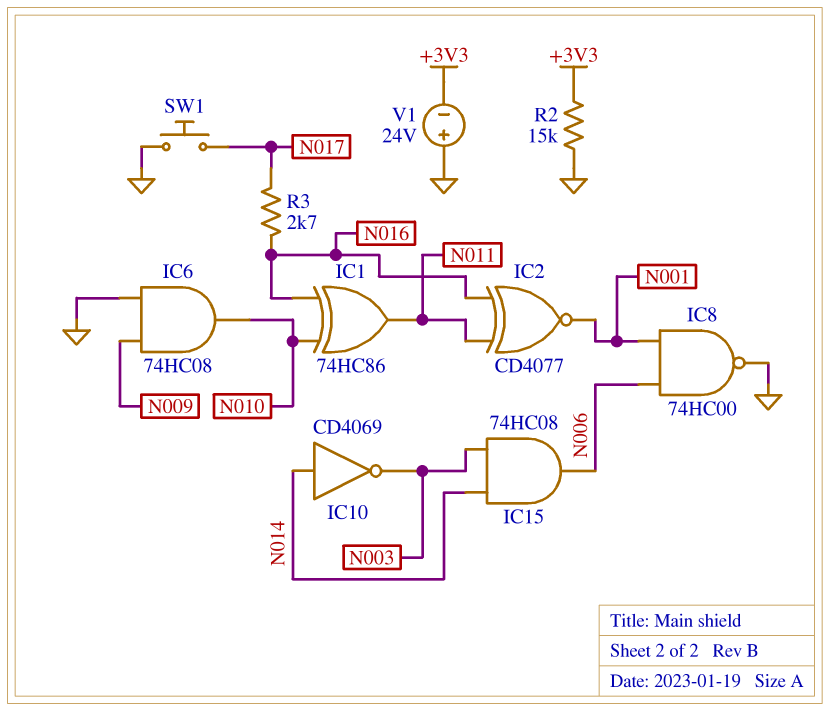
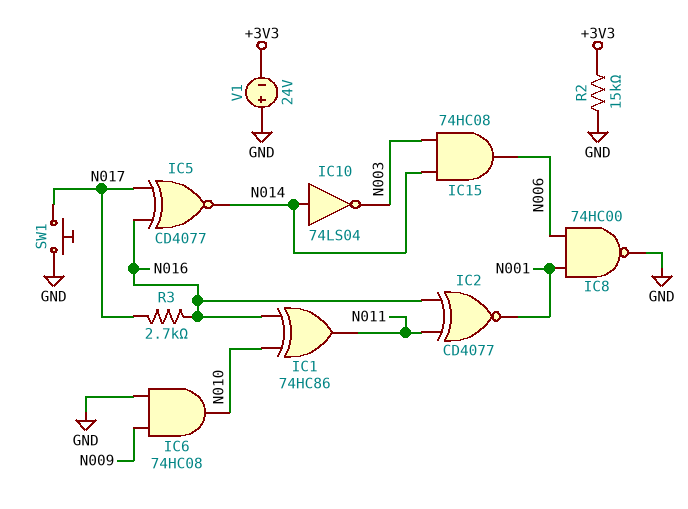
IC5: none -> XNOR CD4077 (in N016, in N017, out N014)
IC10: NOT CD4069 (in N014, out N003) -> NOT 74LS04 (in N014, out N003)

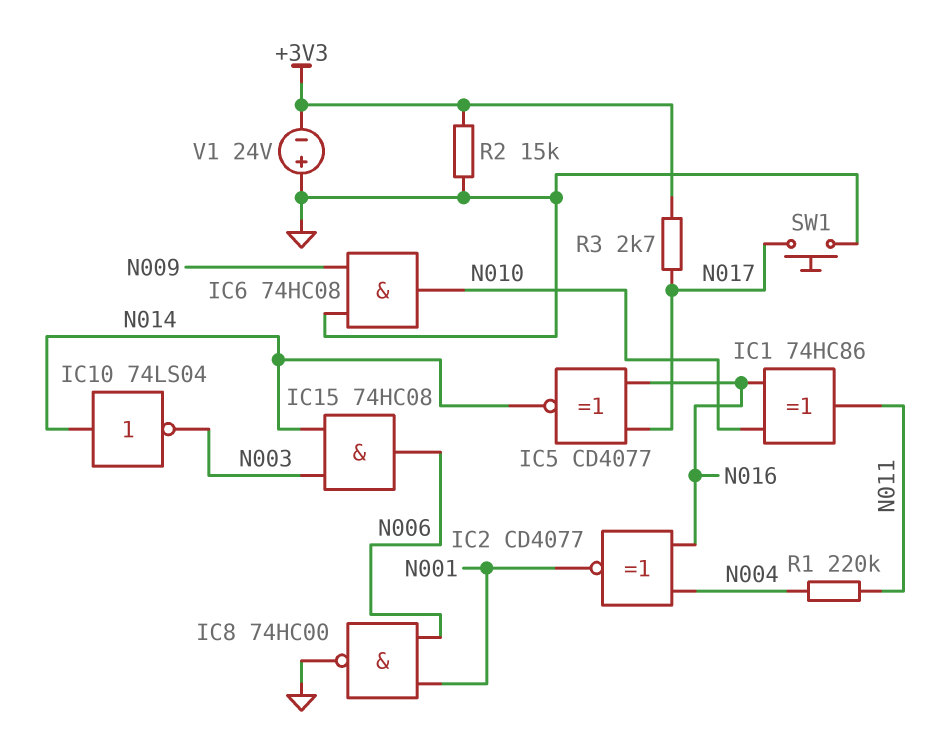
IC2: XNOR CD4077 (in N011, in N016, out N001) -> XNOR CD4077 (in N004, in N016, out N001)
R1: none -> 220k (N004, N011)
R3: 2.7k (N016, N017) -> 2.7k (+3V3, N017)

